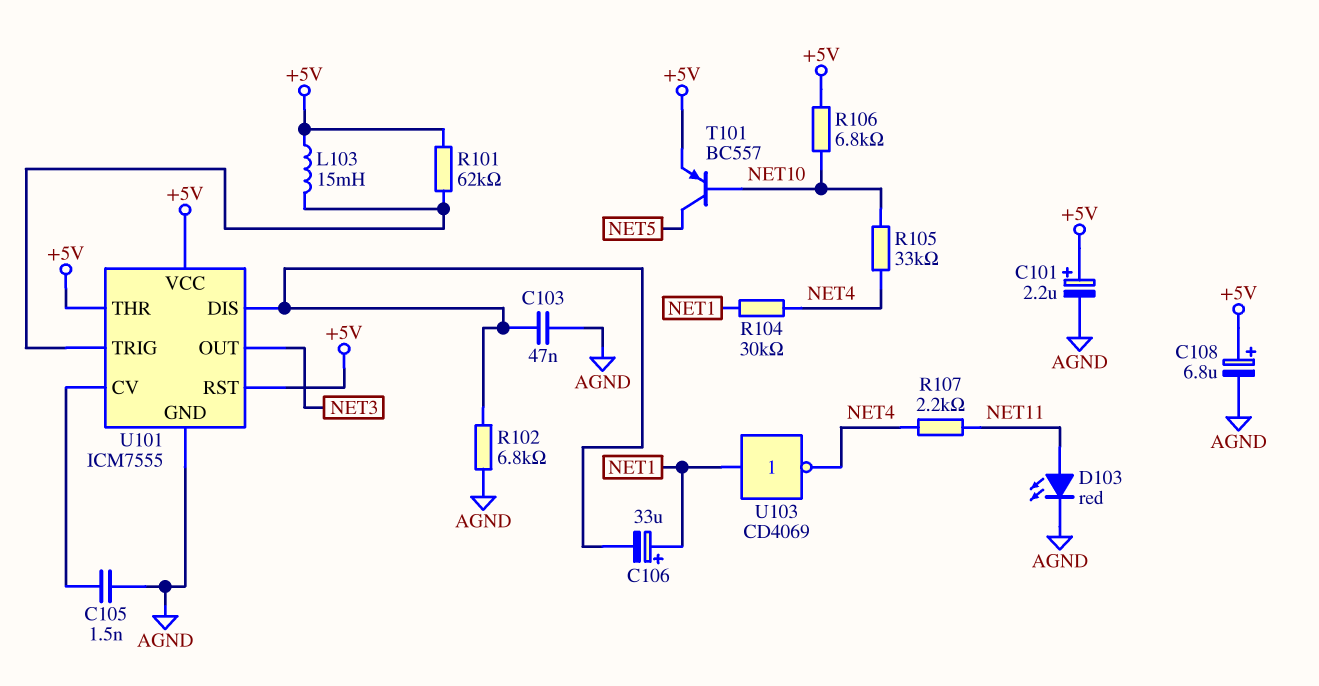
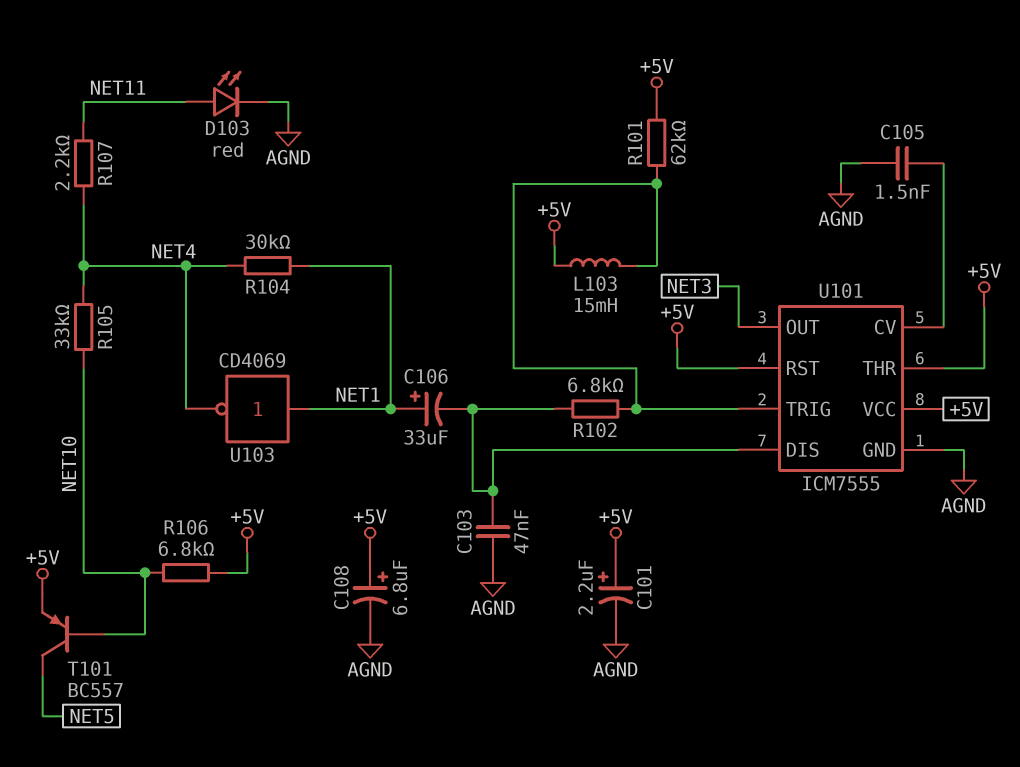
R102: 6.8k (AGND, U101/DIS) -> 6.8k (U101/DIS, U101/TRIG)

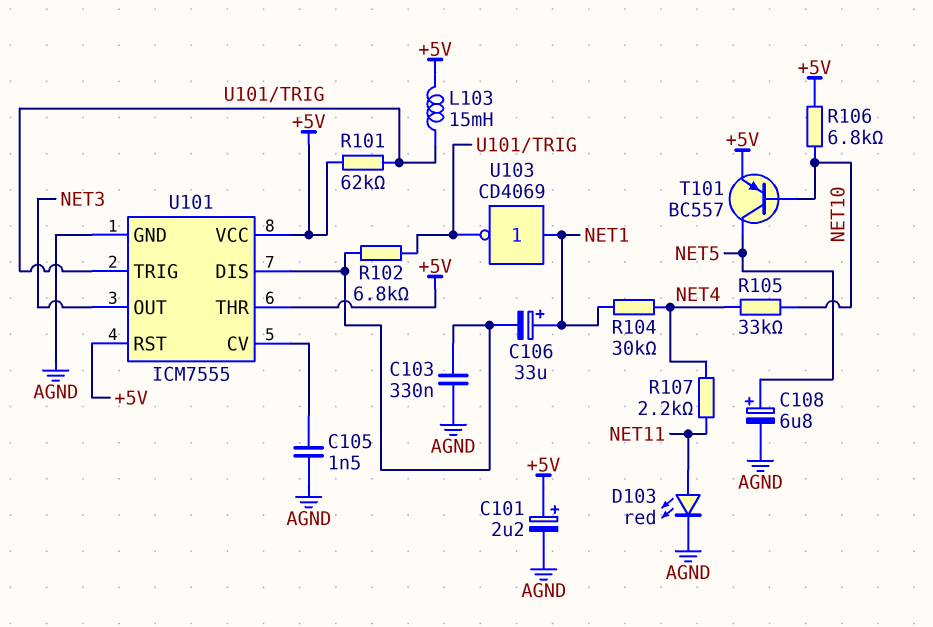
C103: 47nF (AGND, U101/DIS) -> 330nF (AGND, U101/DIS)
C108: 6.8uF (plus +5V, minus AGND) -> 6.8uF (plus NET5, minus AGND)
U103: NOT CD4069 (in NET1, out NET4) -> NOT CD4069 (in NET1, out U101/TRIG)

